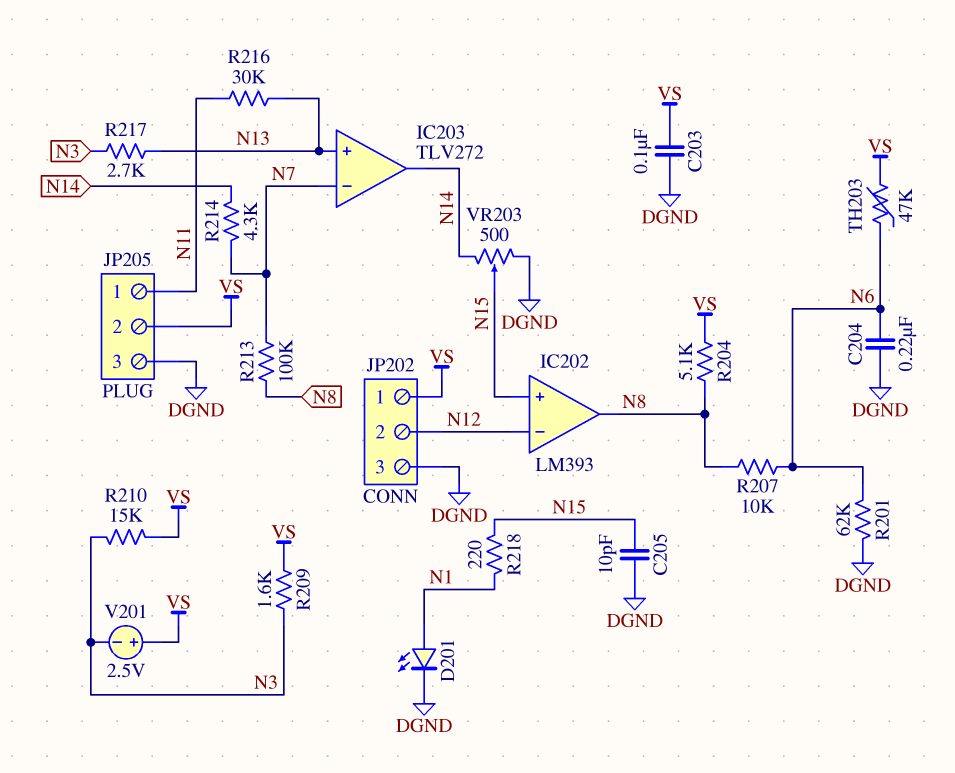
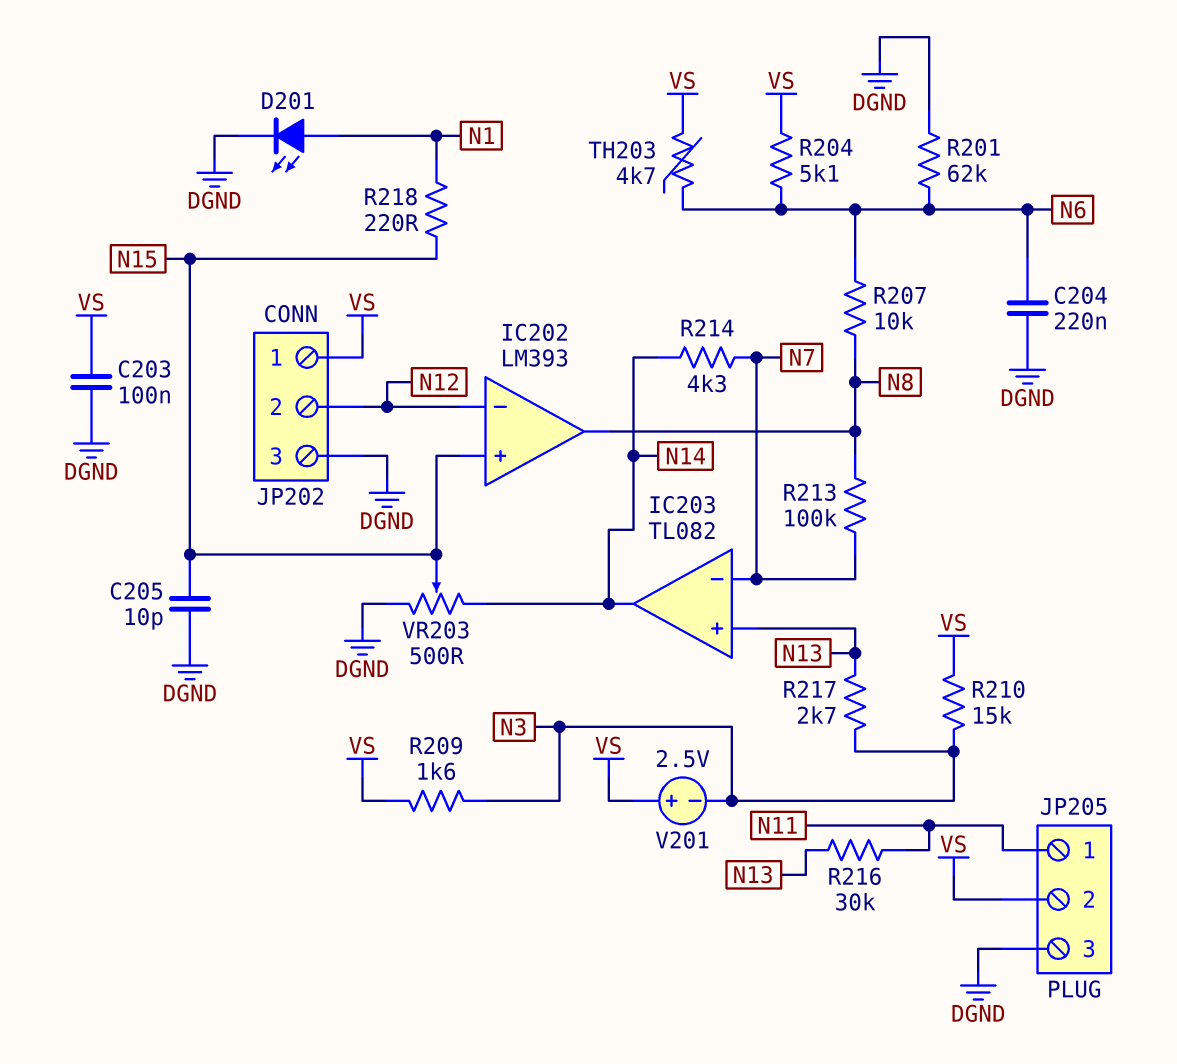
IC203: TLV272 -> TL082
R204: 5.1k (N8, VS) -> 5.1k (N6, VS)
TH203: 47k (N6, VS) -> 4.7k (N6, VS)

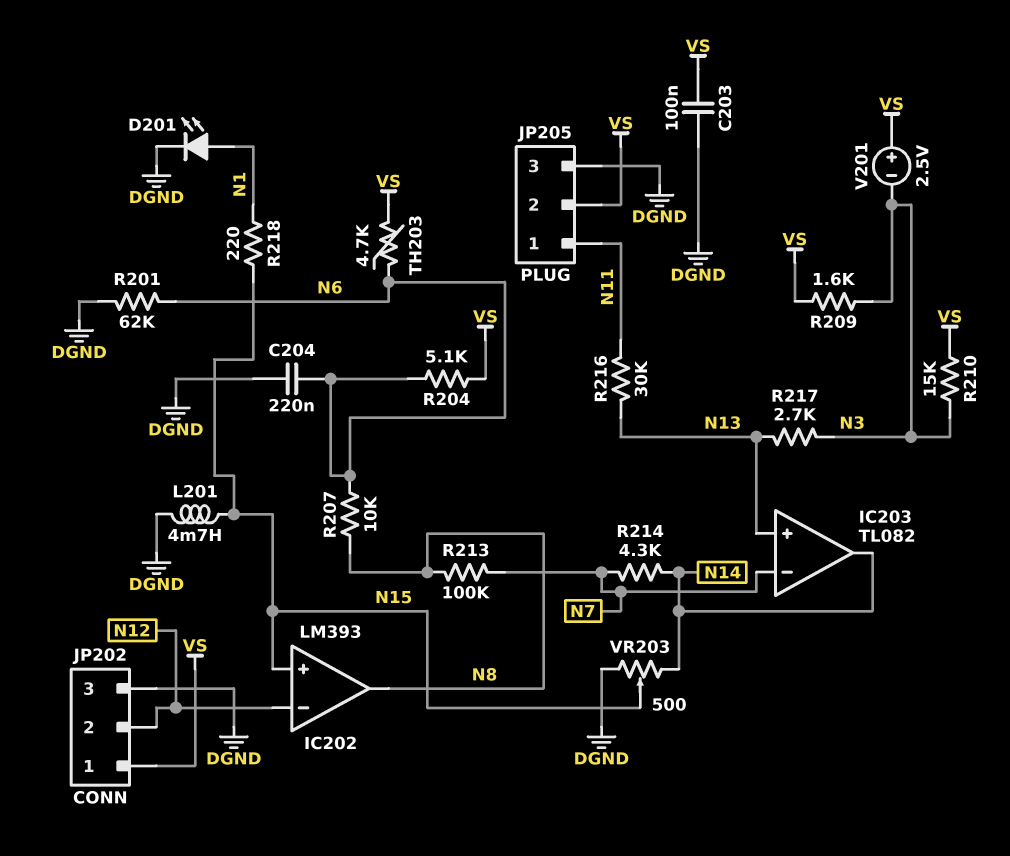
C205: 10pF (DGND, N15) -> none
L201: none -> 4.7mH (DGND, N15)

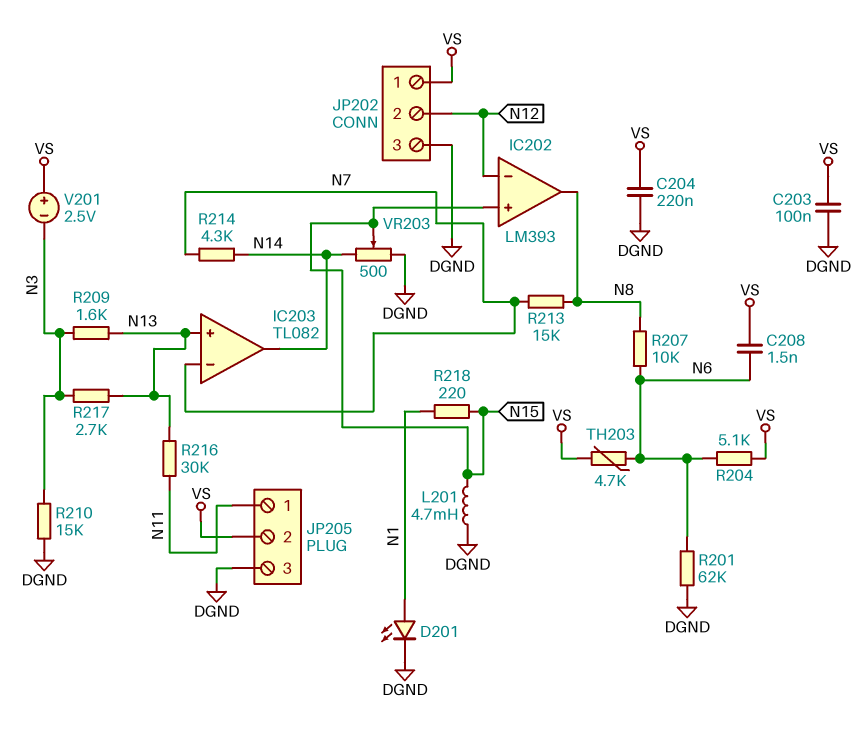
C204: 220nF (DGND, N6) -> 220nF (DGND, VS)
C208: none -> 1.5nF (N6, VS)
R209: 1.6k (N3, VS) -> 1.6k (N3, N13)
R210: 15k (N3, VS) -> 15k (DGND, N3)
R213: 100k (N7, N8) -> 15k (N7, N8)

